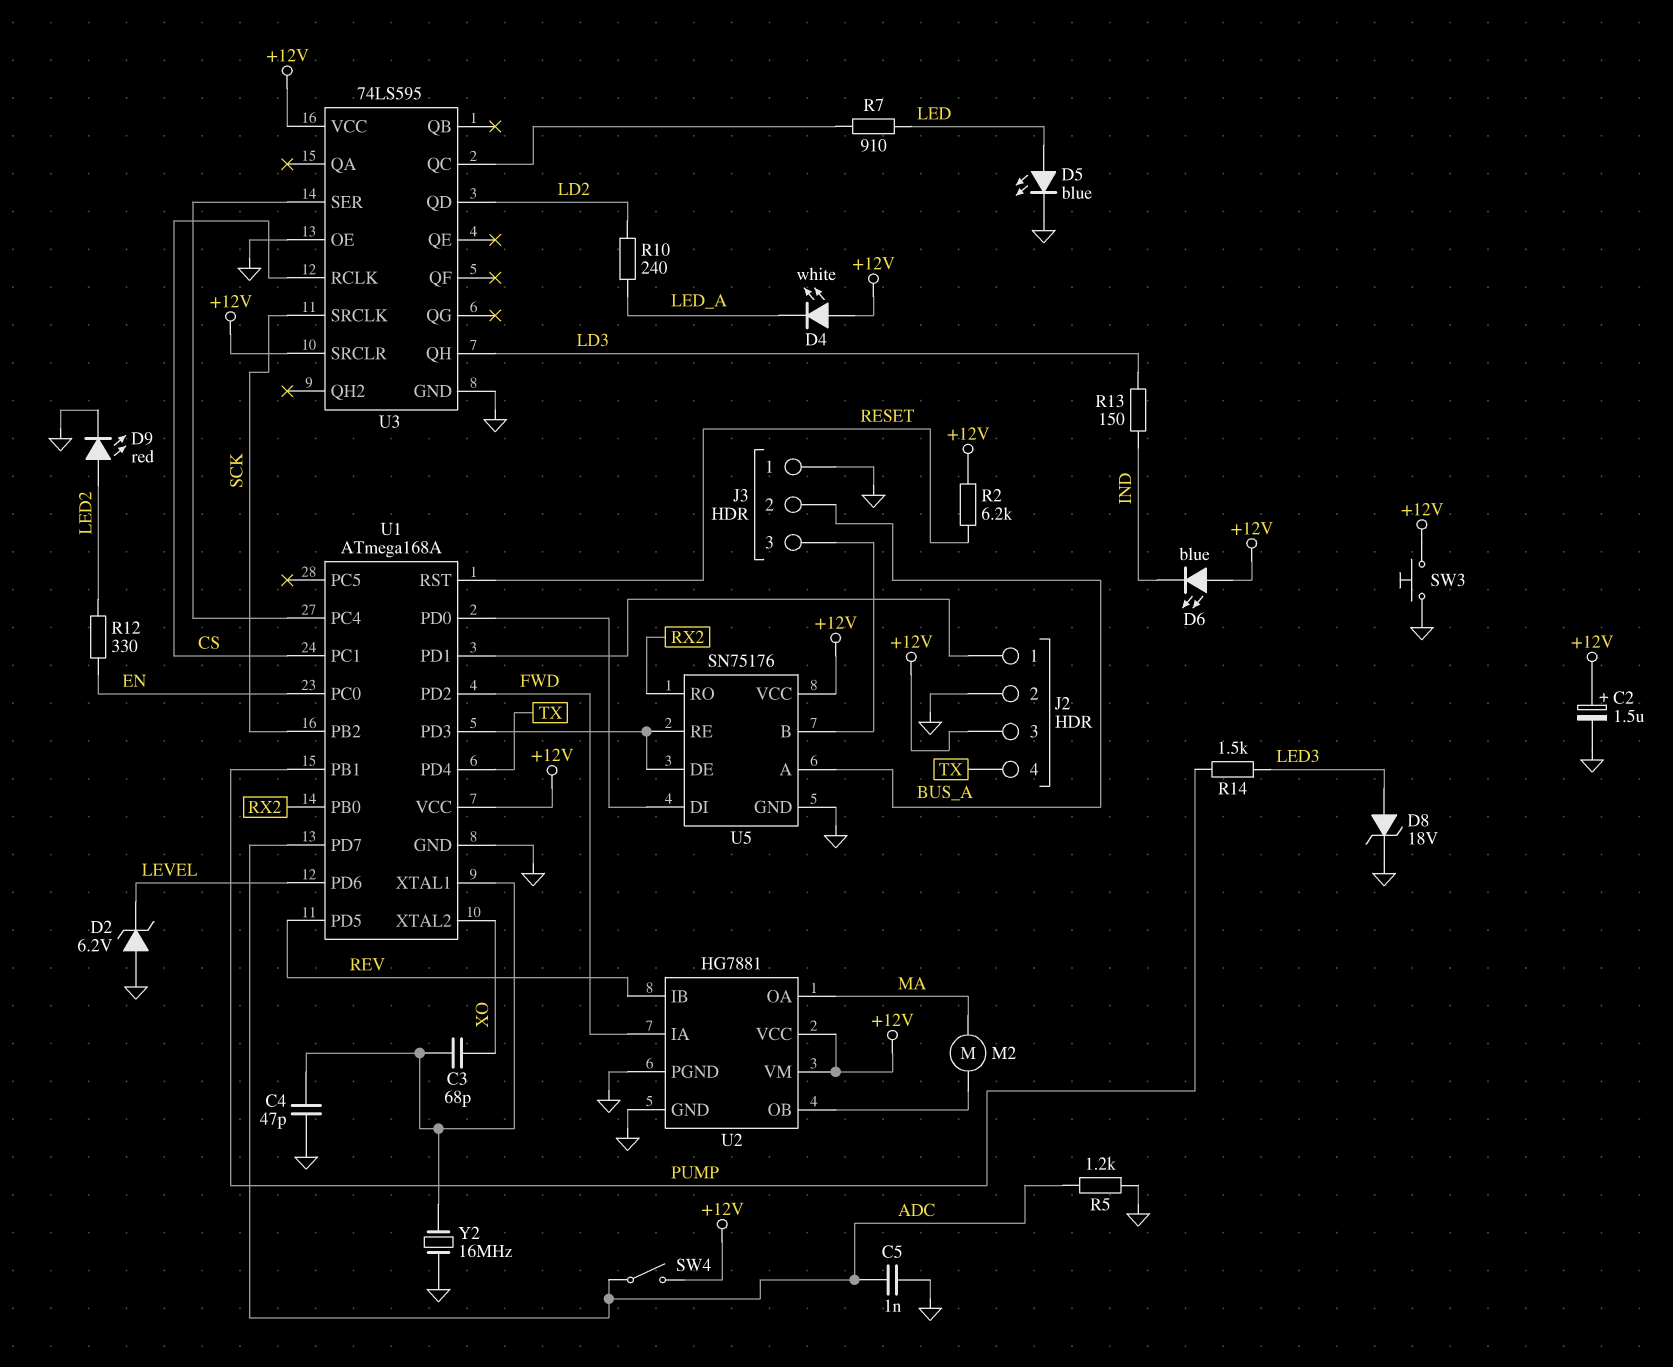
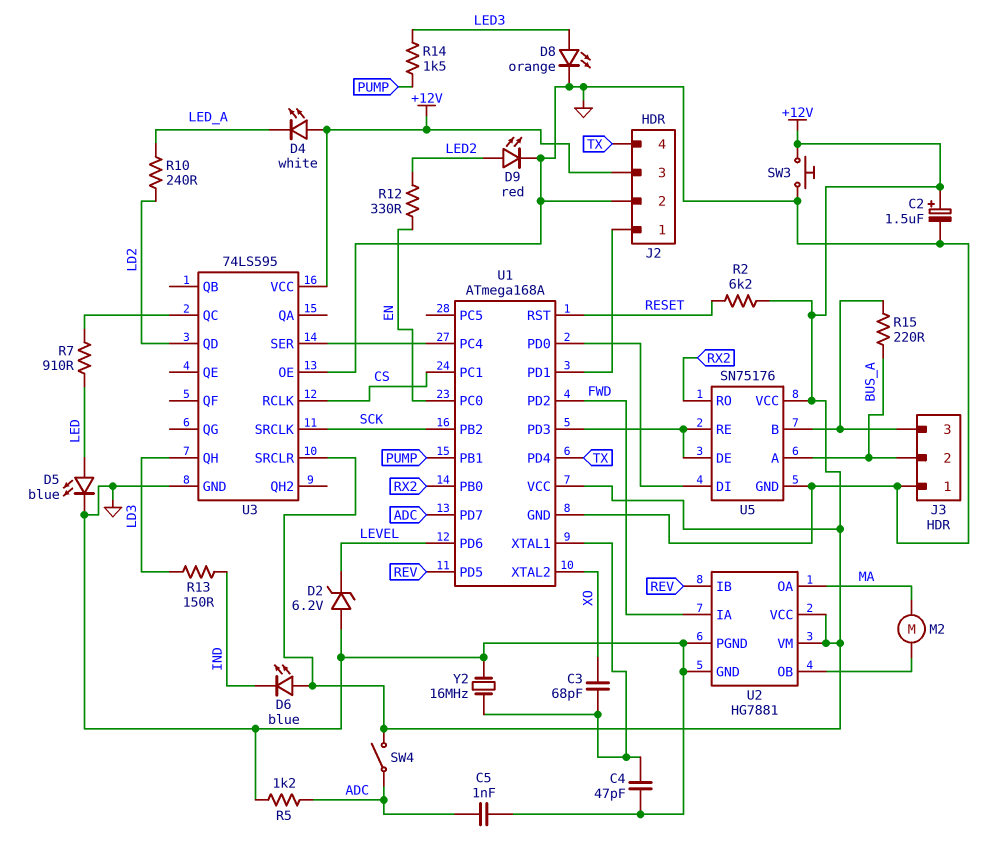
D8: zener 18V (A LED3, K GND) -> LED orange (A LED3, K GND)
R15: none -> 220 (BUS_A, J3/3)

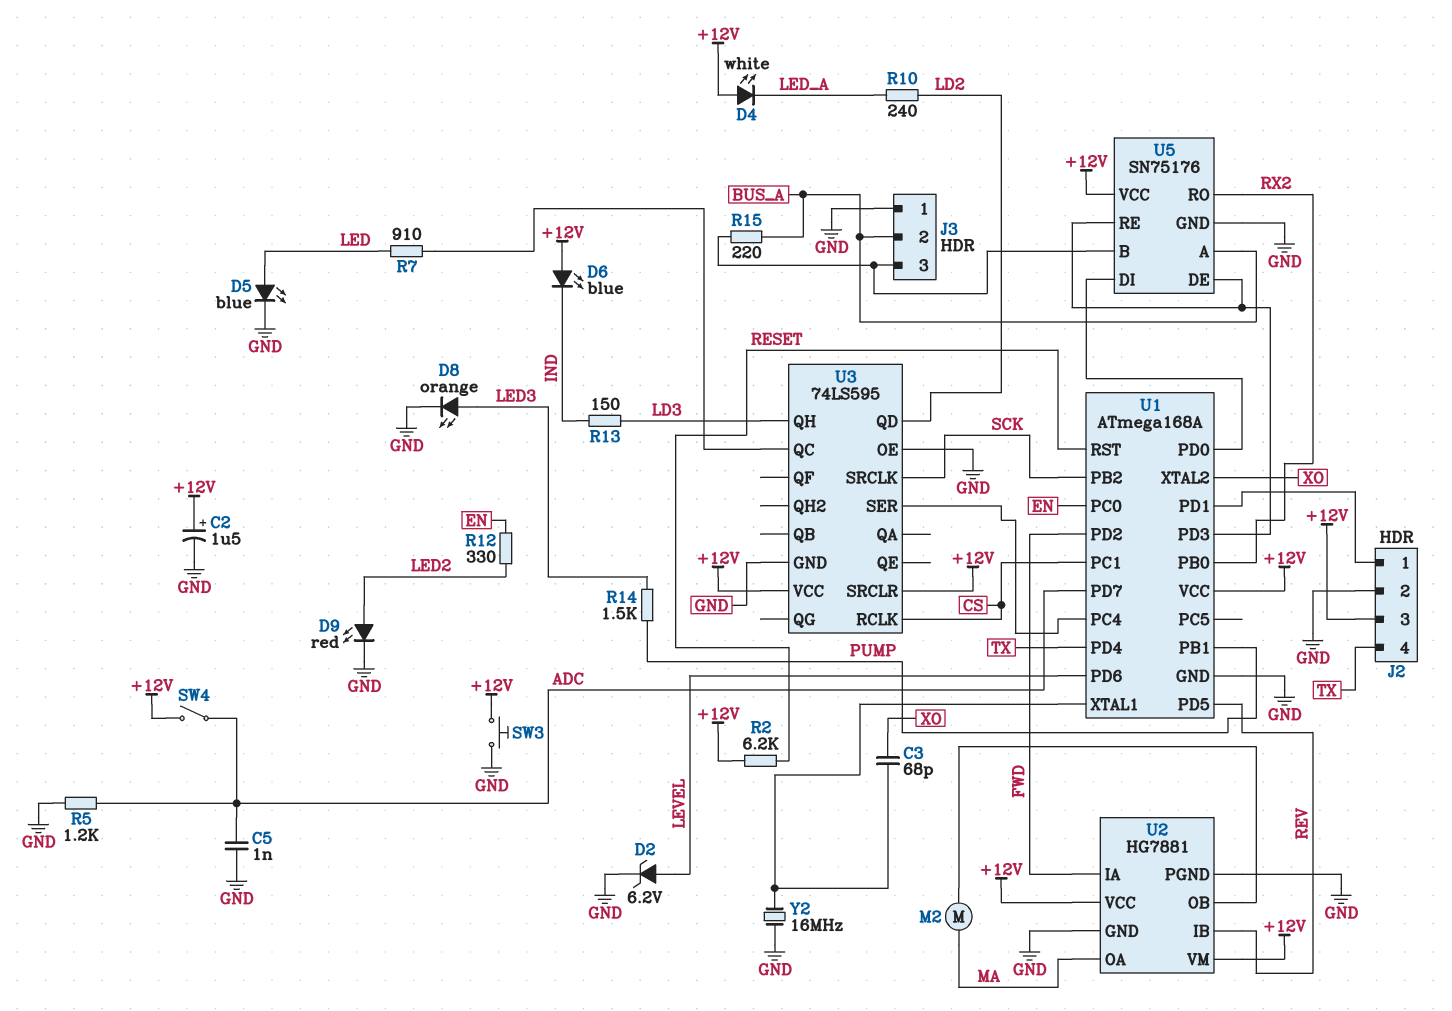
C4: 47pF (GND, U1/XTAL1) -> none
D2: zener 6.2V (A GND, K LEVEL) -> zener 6.2V (A LEVEL, K GND)

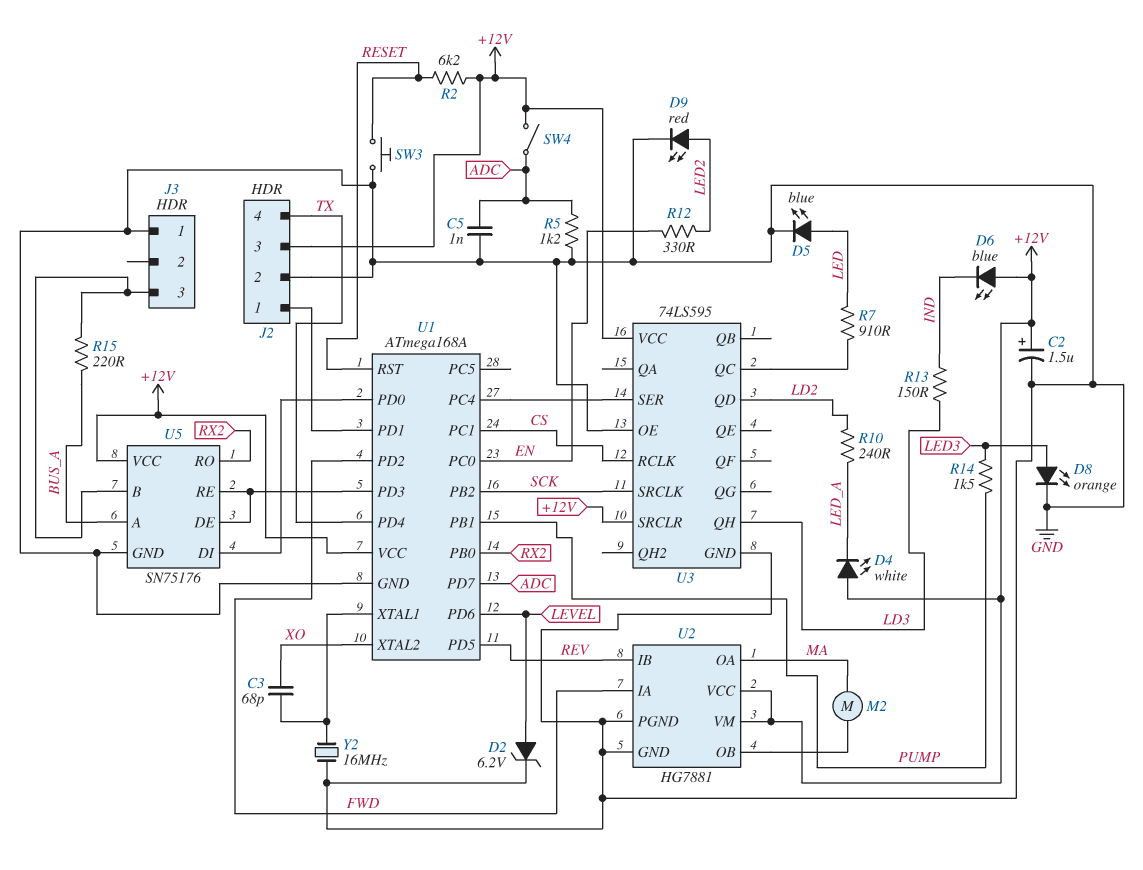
J3 pin 2: BUS_A -> none
SW3: button (+12V, GND) -> button (GND, RESET)

